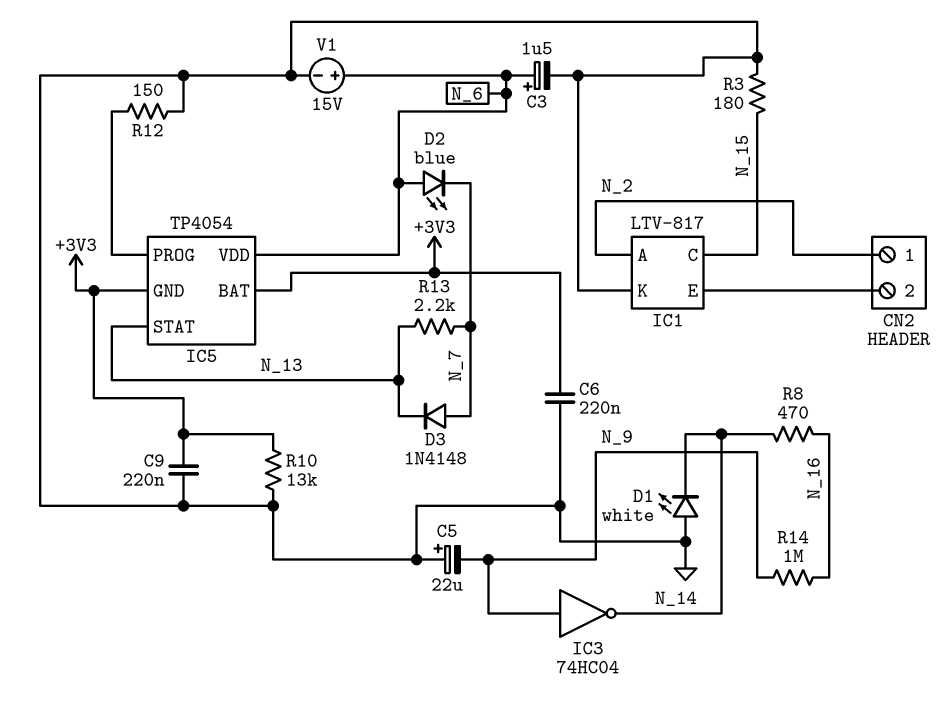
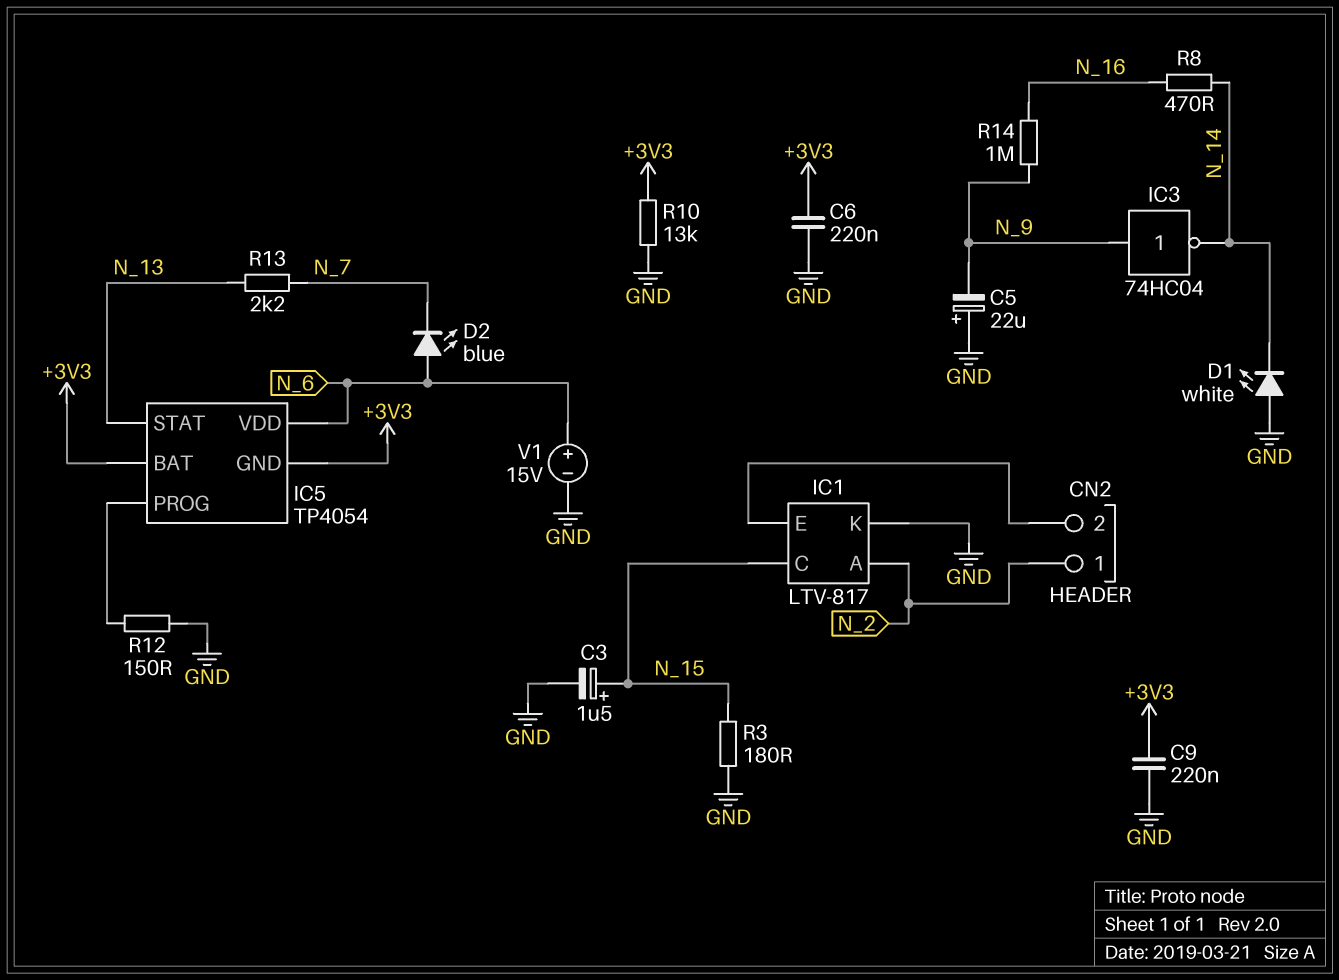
C3: 1.5uF (plus N_6, minus GND) -> 1.5uF (plus N_15, minus GND)
D3: diode 1N4148 (A N_7, K N_13) -> none

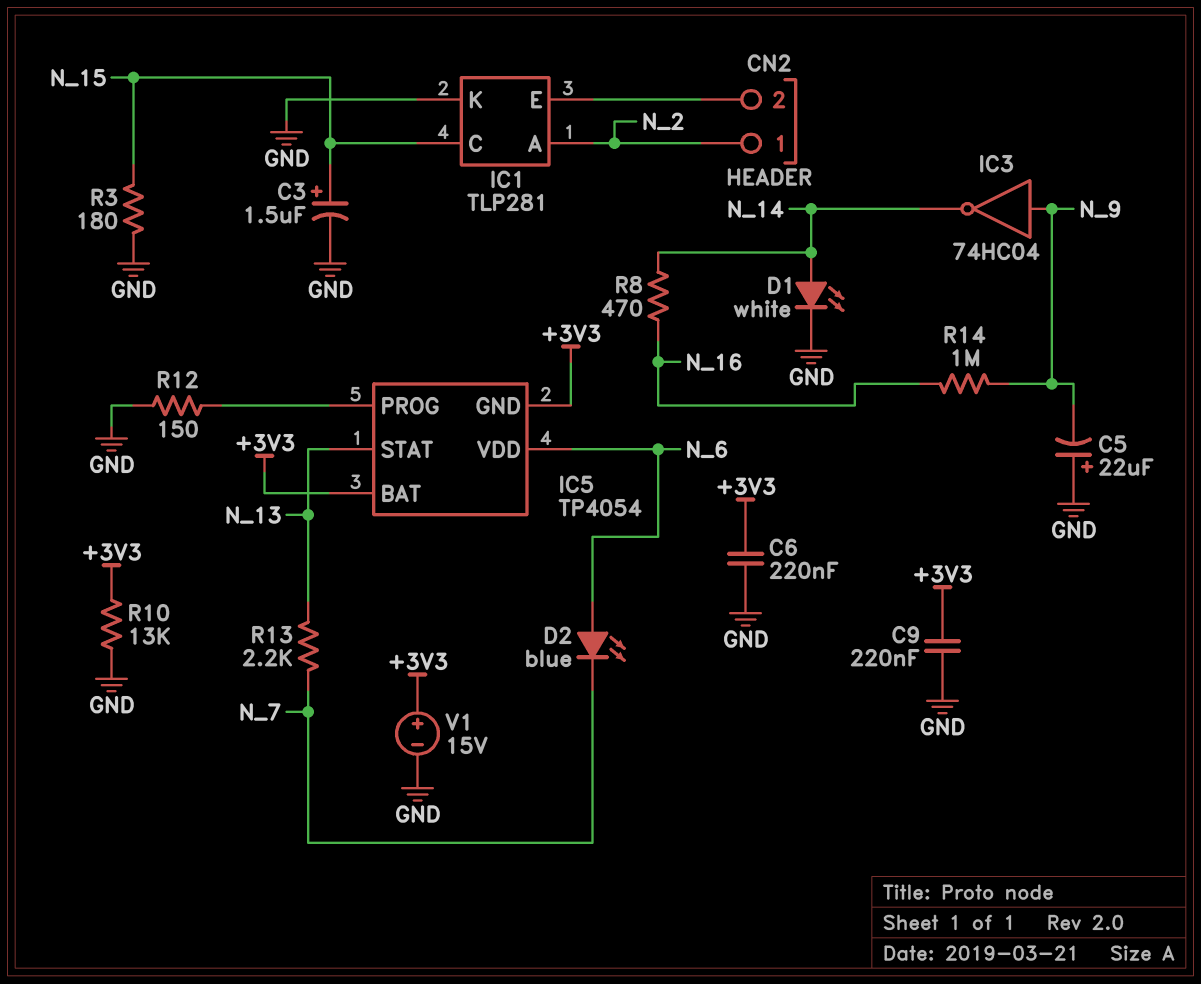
D1: LED white (A GND, K N_14) -> LED white (A N_14, K GND)
IC1: LTV-817 -> TLP281
V1: 15V (plus N_6, minus GND) -> 15V (plus +3V3, minus GND)

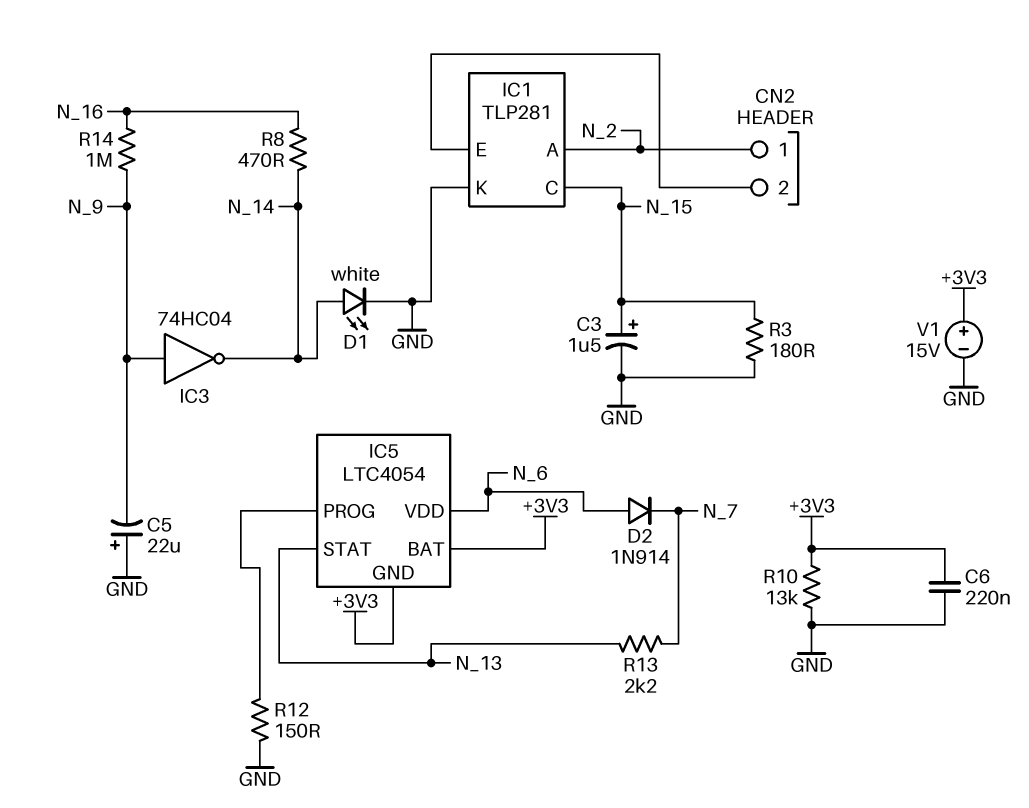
C9: 220nF (+3V3, GND) -> none
D2: LED blue (A N_6, K N_7) -> diode 1N914 (A N_6, K N_7)
IC5: TP4054 -> LTC4054

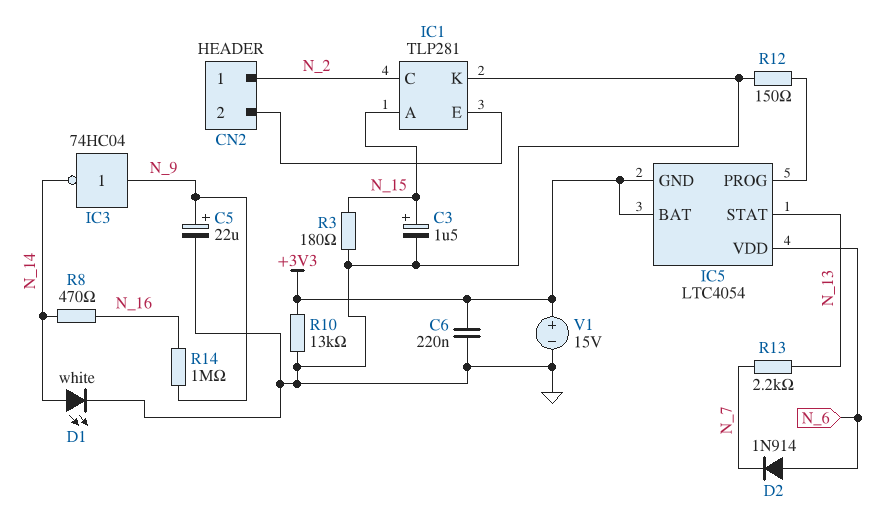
C5: 22uF (plus GND, minus N_9) -> 22uF (plus N_9, minus GND)
IC1 pin A: N_2 -> N_15
IC1 pin C: N_15 -> N_2

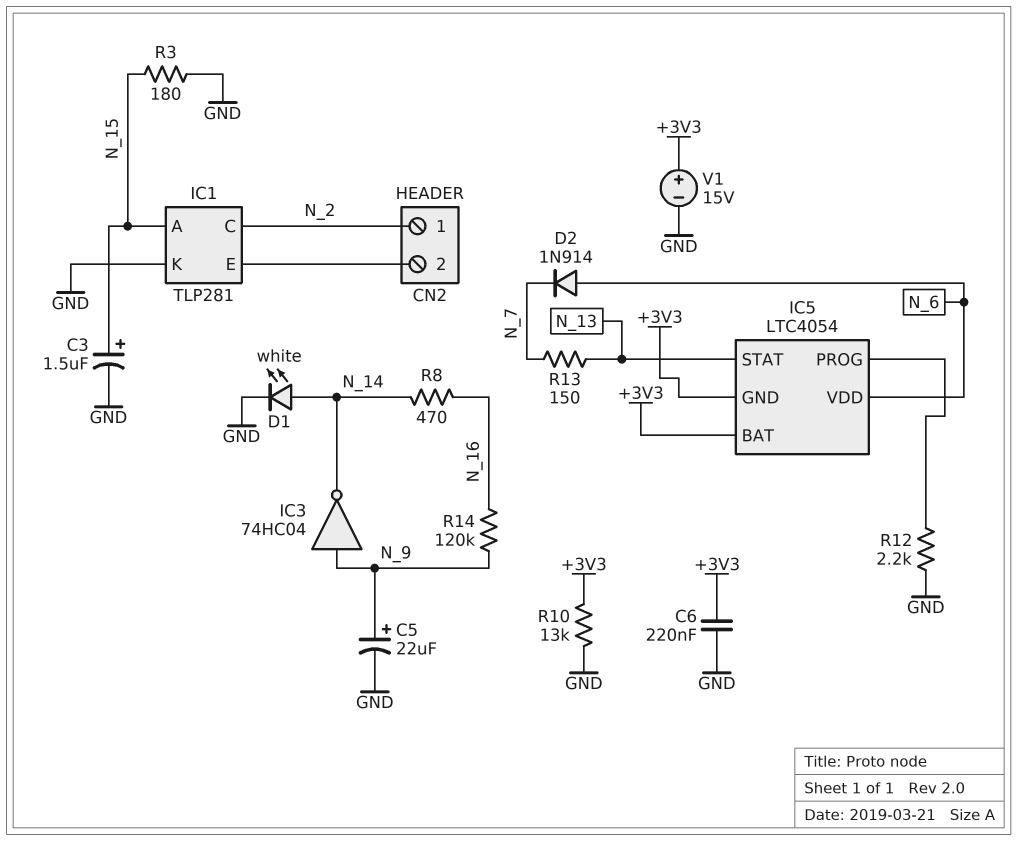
R12: 150 (GND, IC5/PROG) -> 2.2k (GND, IC5/PROG)
R13: 2.2k (N_7, N_13) -> 150 (N_7, N_13)
R14: 1M (N_9, N_16) -> 120k (N_9, N_16)

